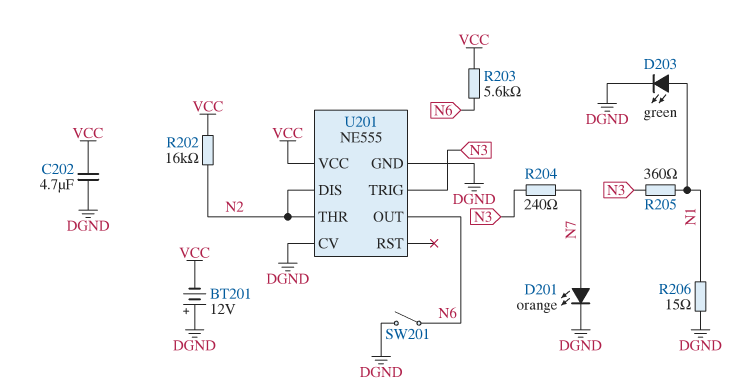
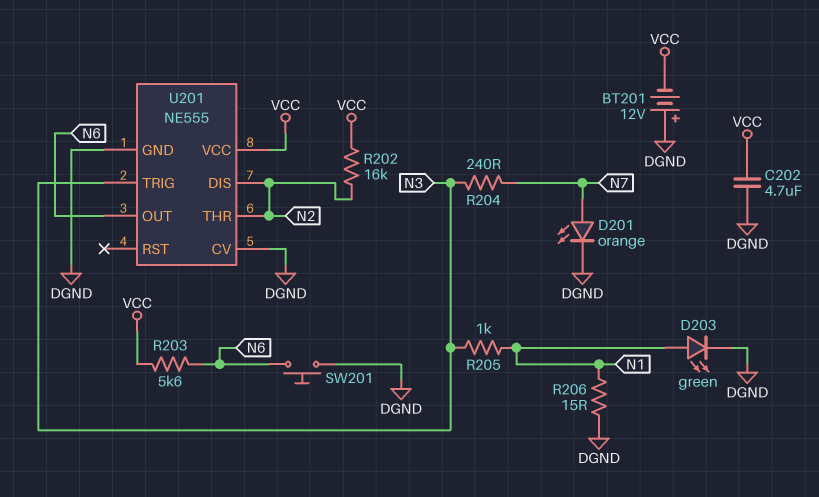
R205: 360 (N1, N3) -> 1k (N1, N3)
SW201: switch (DGND, N6) -> button (DGND, N6)

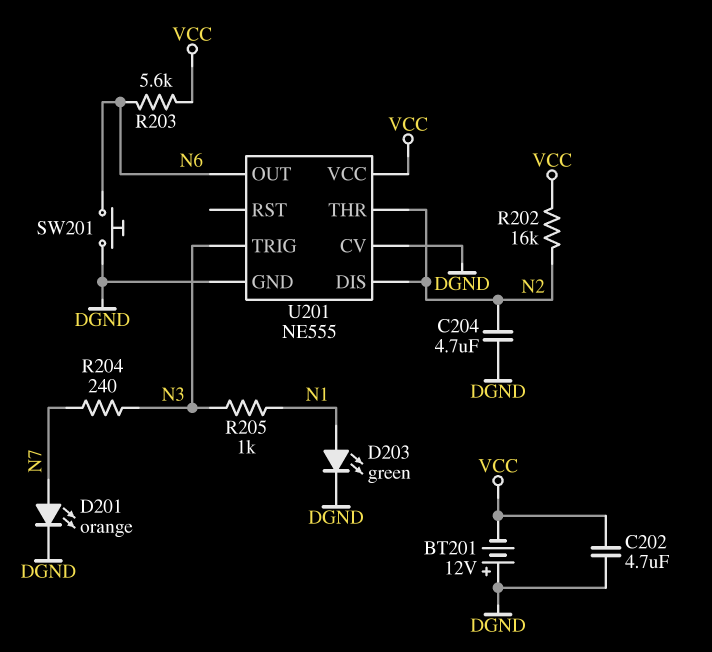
C204: none -> 4.7uF (DGND, N2)
R206: 15 (DGND, N1) -> none

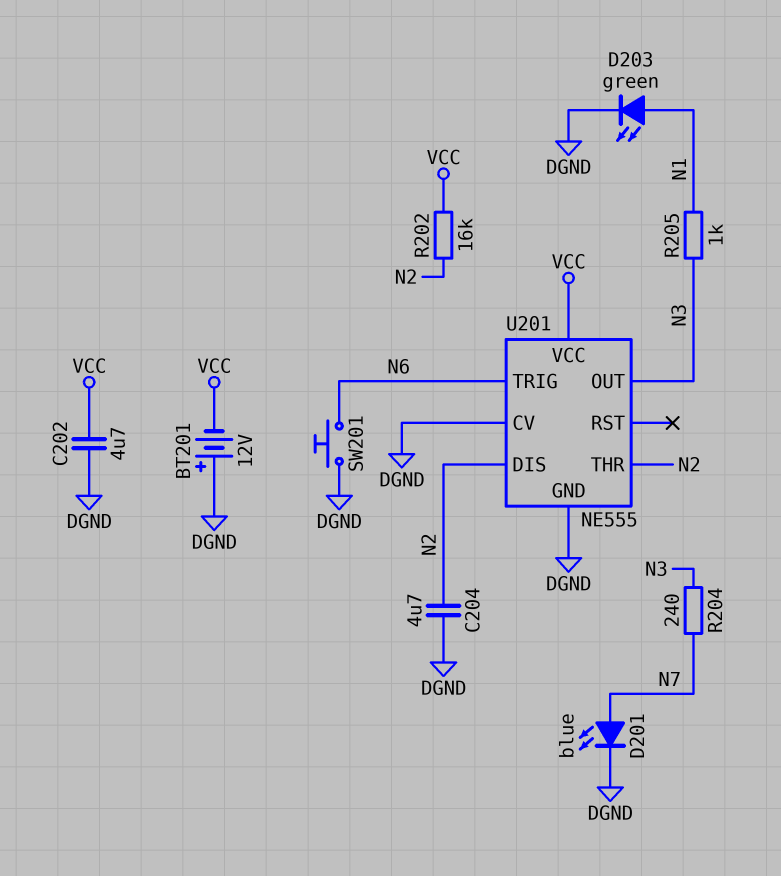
D201: LED orange (A N7, K DGND) -> LED blue (A N7, K DGND)
R203: 5.6k (N6, VCC) -> none
U201 pin OUT: N6 -> N3
U201 pin TRIG: N3 -> N6

